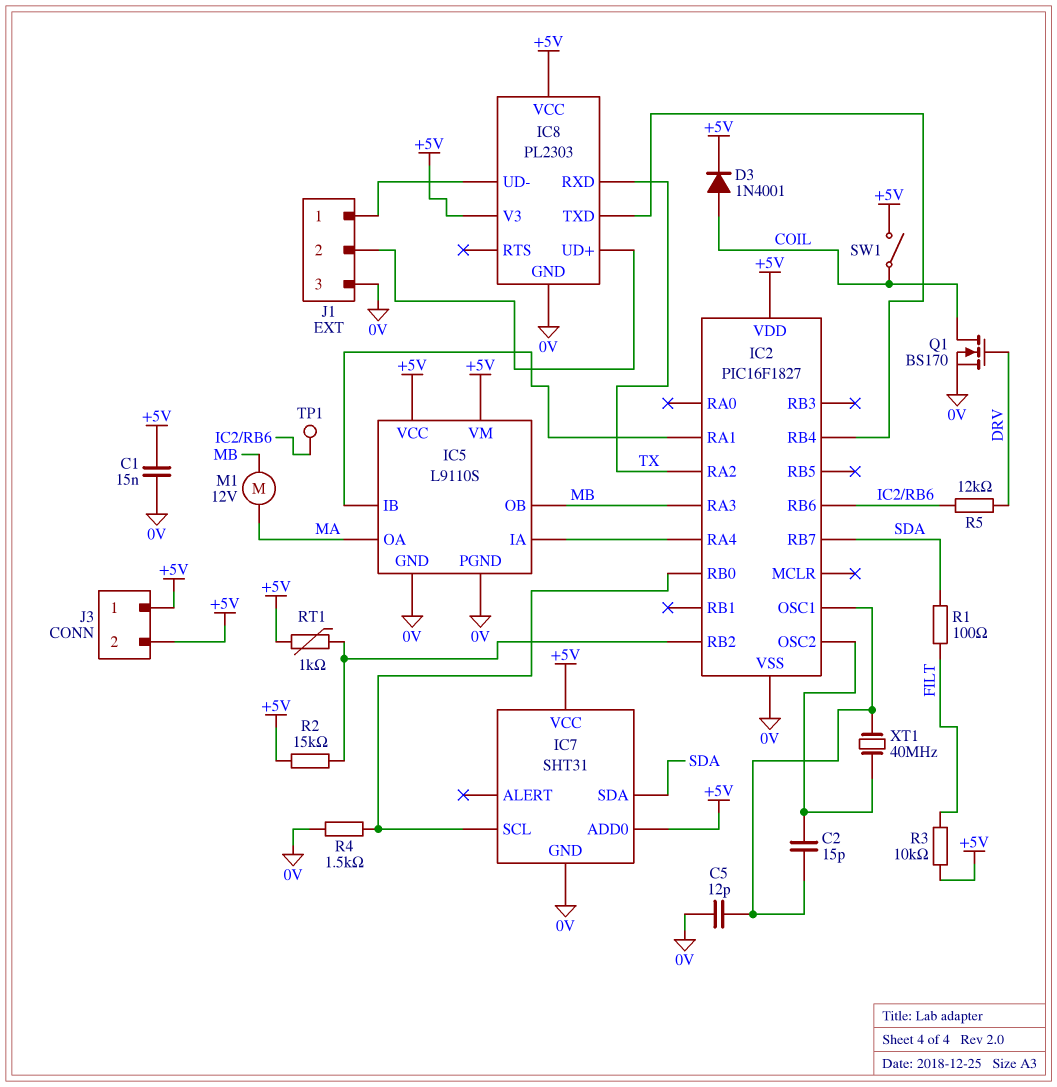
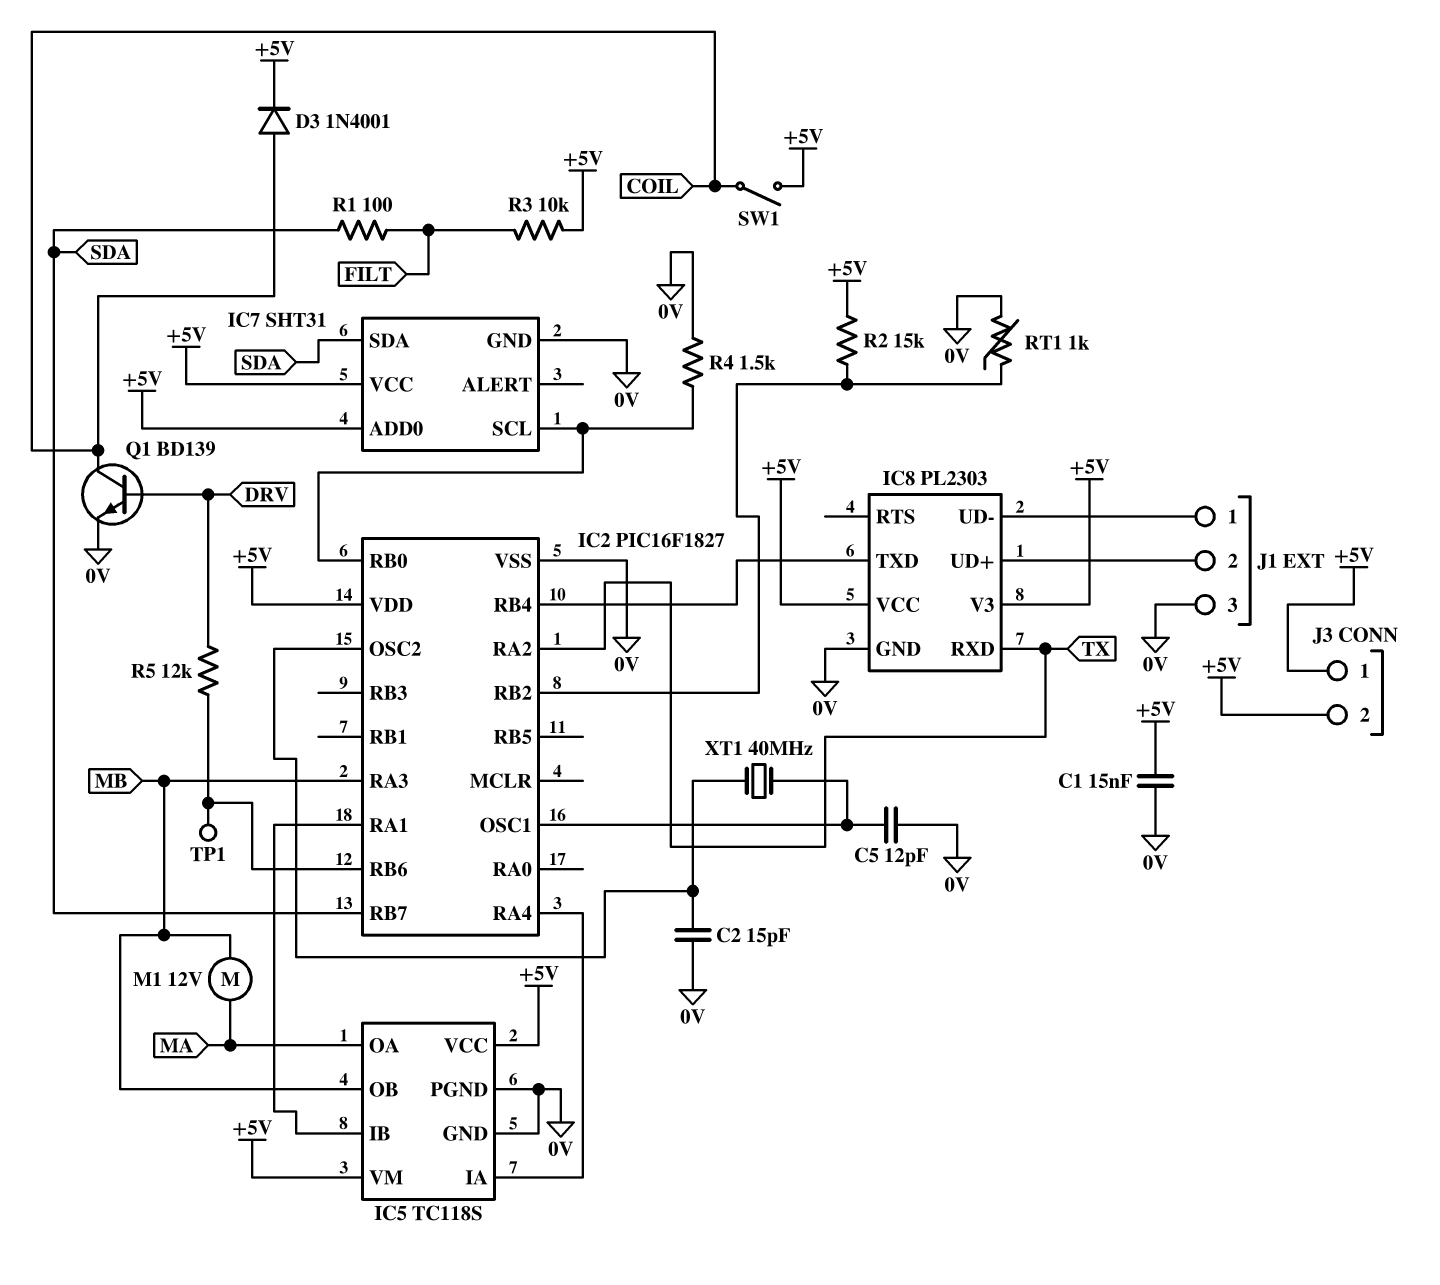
C2: 15pF (IC2/OSC1, IC2/OSC2) -> 15pF (0V, IC2/OSC2)
IC5: L9110S -> TC118S
Q1: NMOS BS170 (G DRV, D COIL, S 0V) -> NPN BD139 (B DRV, C COIL, E 0V)
RT1: 1k (+5V, IC2/RB2) -> 1k (0V, IC2/RB2)

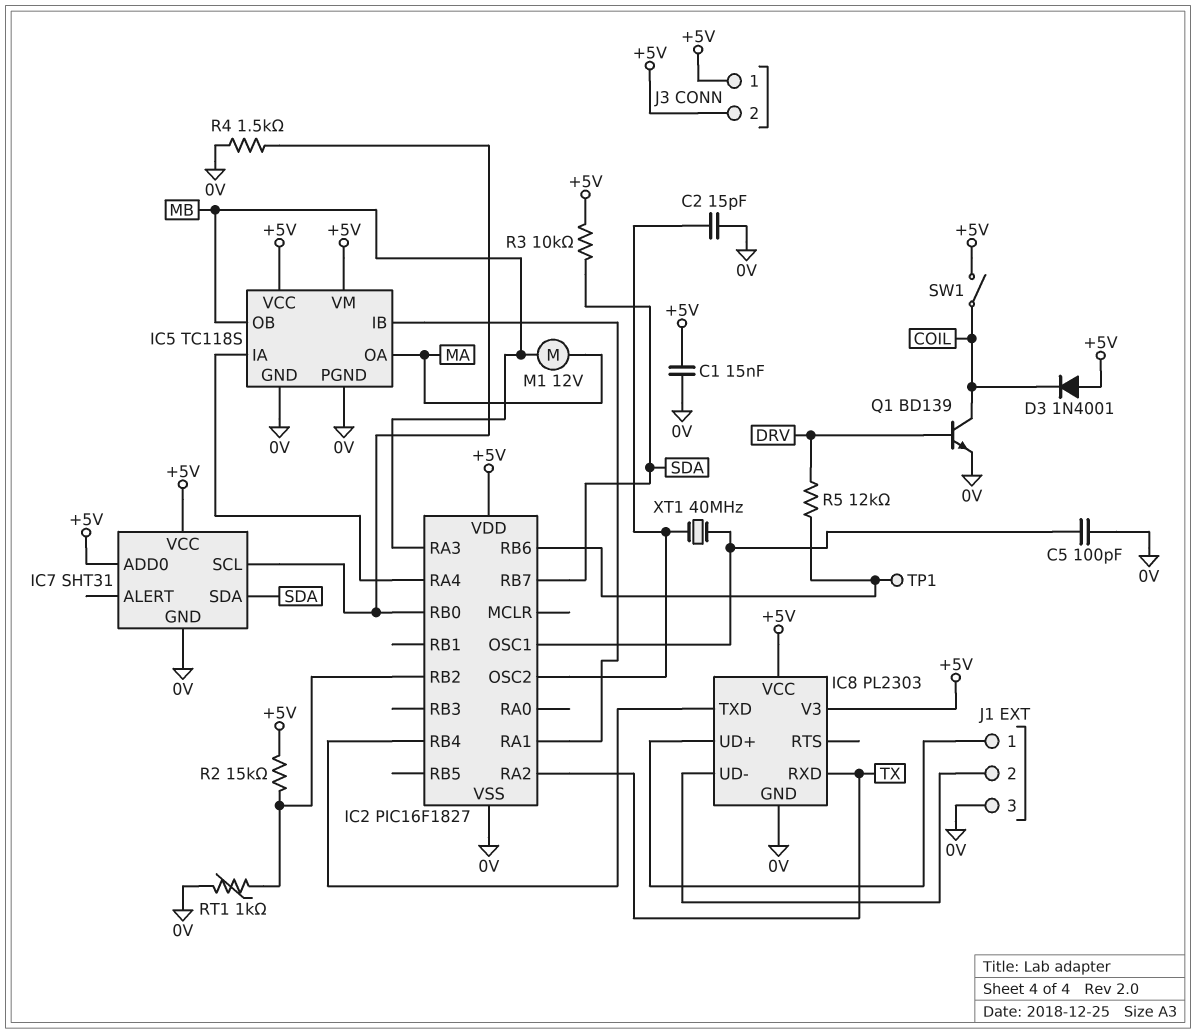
C5: 12pF (0V, IC2/OSC1) -> 100pF (0V, IC2/OSC1)
D3: diode 1N4001 (A COIL, K +5V) -> diode 1N4001 (A +5V, K COIL)
J1 pin 1: IC8/UD- -> IC8/UD+
J1 pin 2: IC8/UD+ -> IC8/UD-
R1: 100 (FILT, SDA) -> none
R3: 10k (+5V, FILT) -> 10k (+5V, SDA)

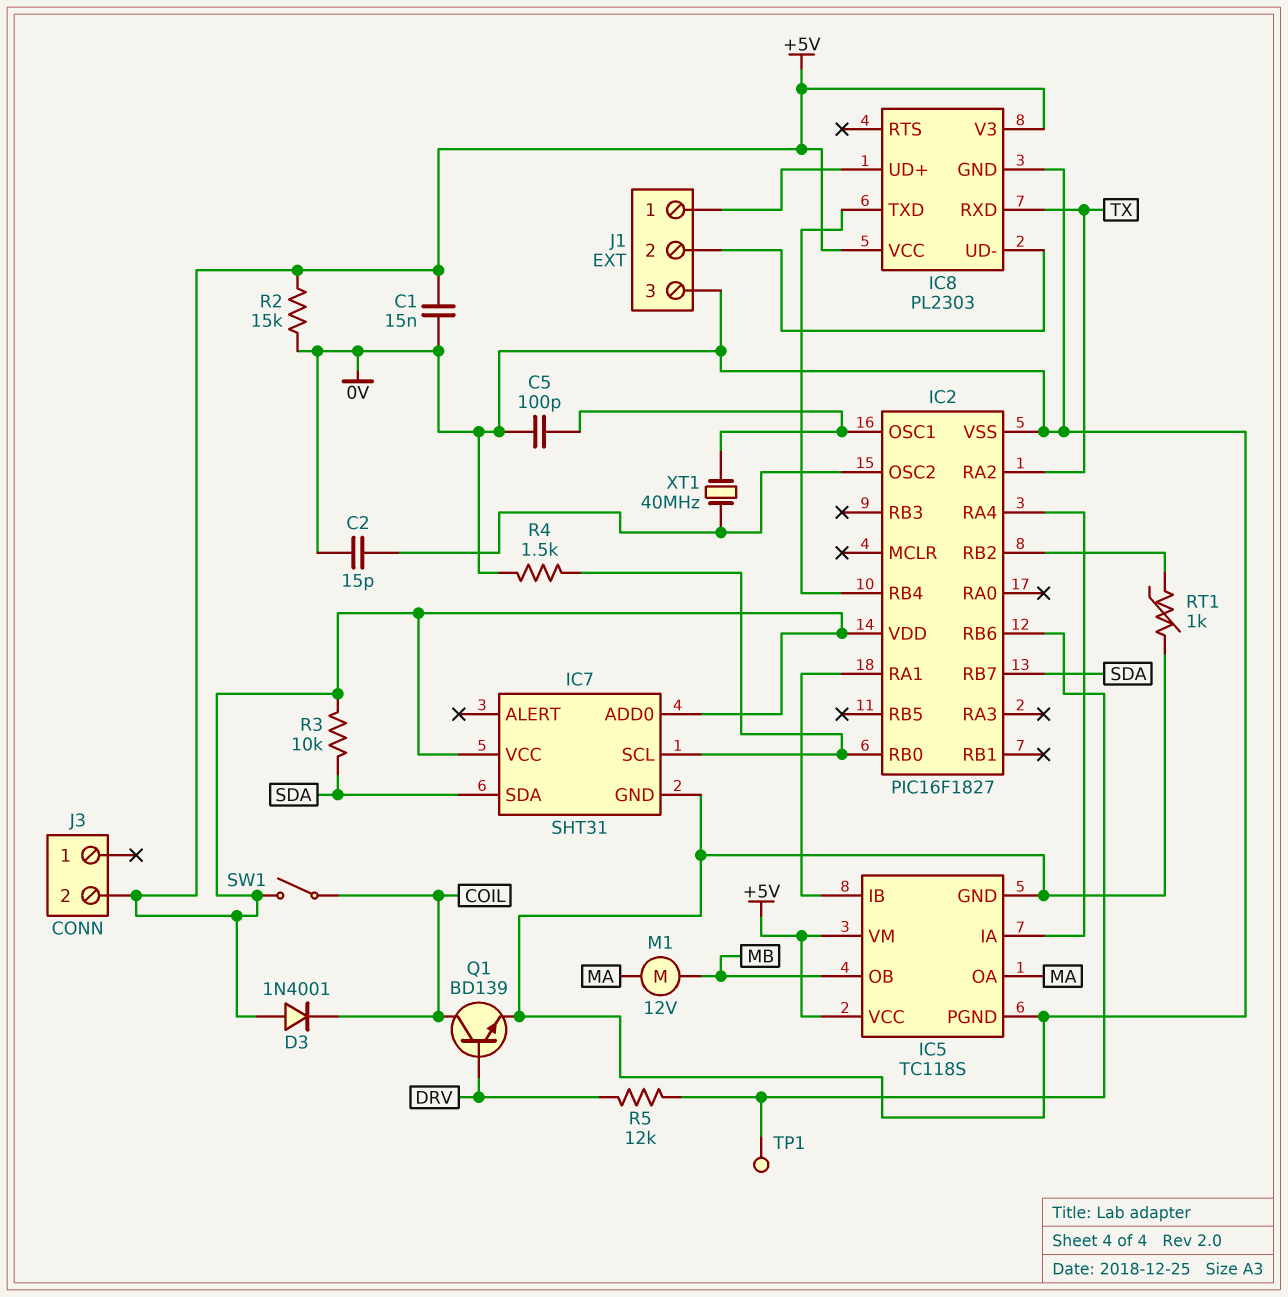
IC2 pin RA3: MB -> none
J3 pin 1: +5V -> none
R2: 15k (+5V, IC2/RB2) -> 15k (+5V, 0V)

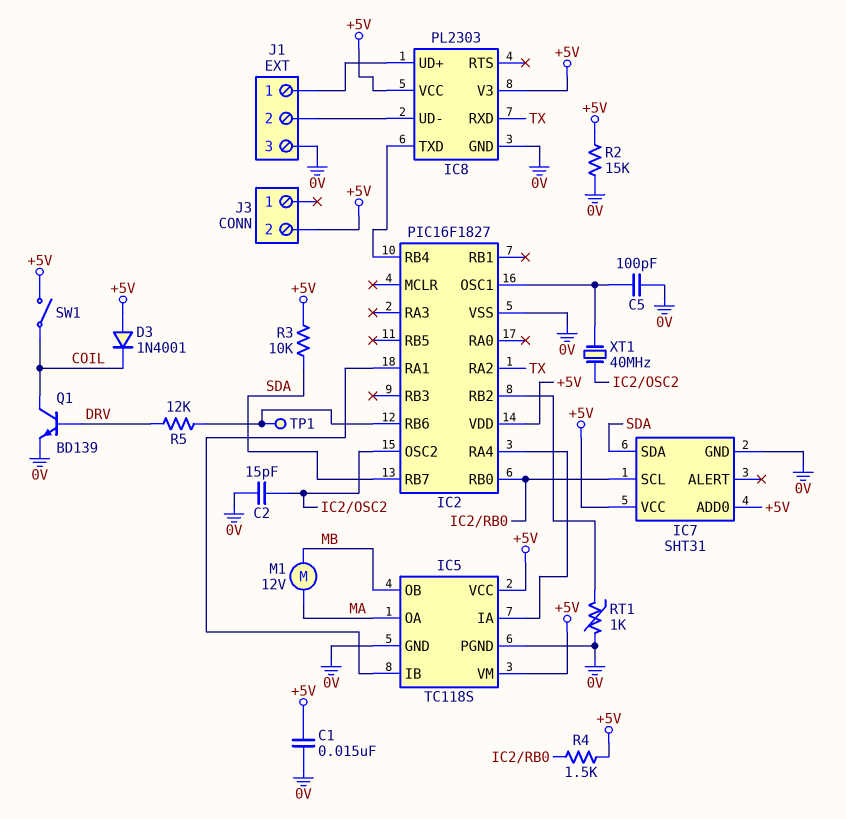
R4: 1.5k (0V, IC2/RB0) -> 1.5k (+5V, IC2/RB0)

